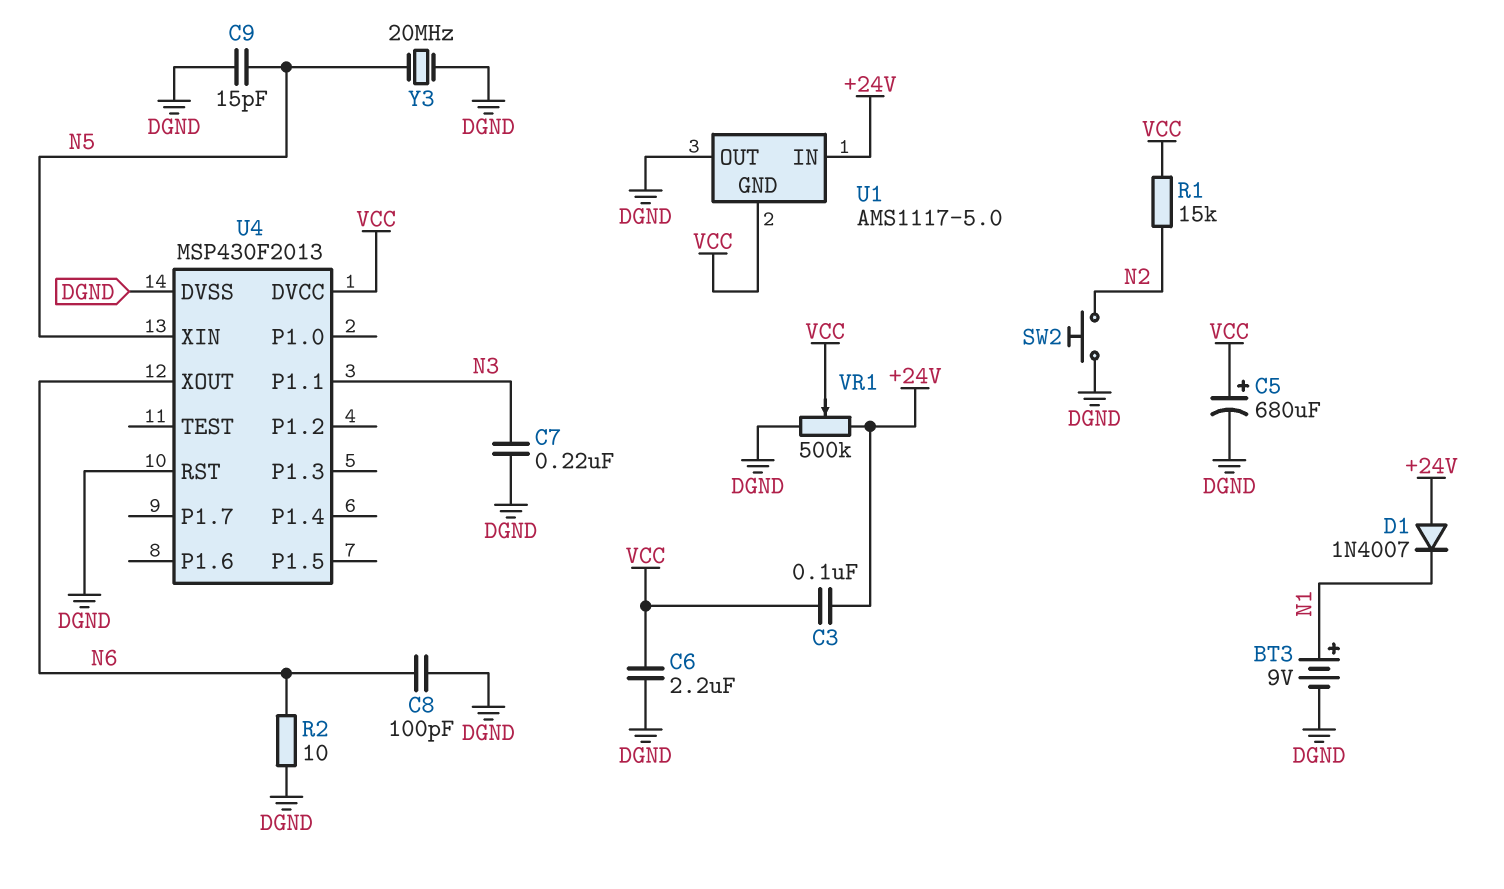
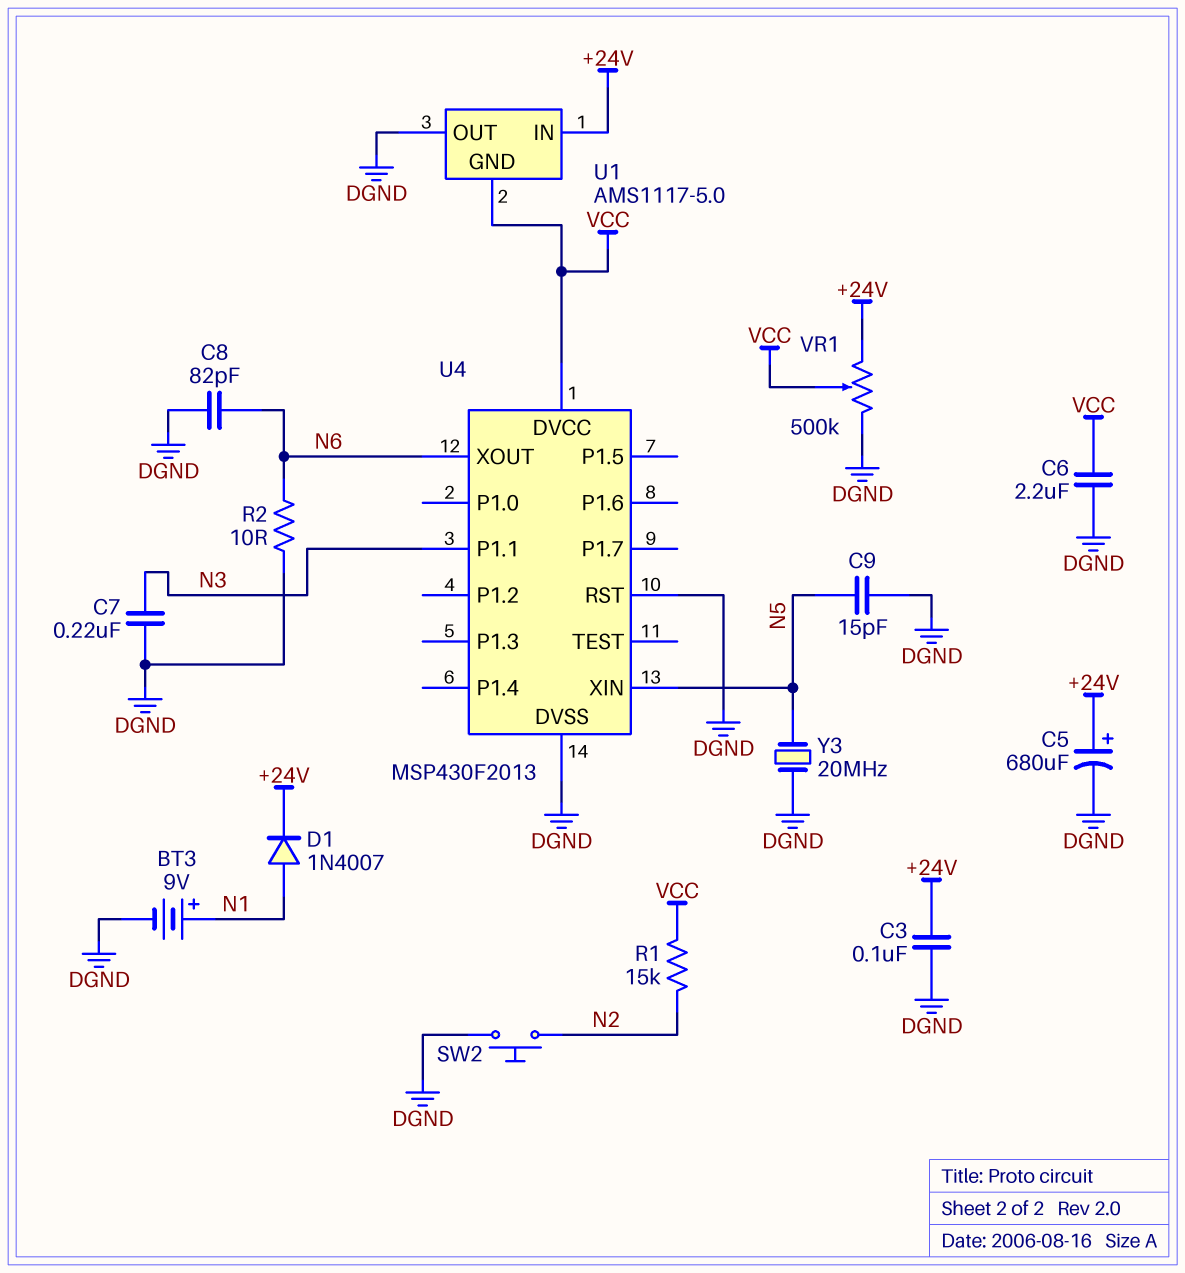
C3: 100nF (+24V, VCC) -> 100nF (+24V, DGND)
C5: 680uF (plus VCC, minus DGND) -> 680uF (plus +24V, minus DGND)
C8: 100pF (DGND, N6) -> 82pF (DGND, N6)
D1: diode 1N4007 (A +24V, K N1) -> diode 1N4007 (A N1, K +24V)

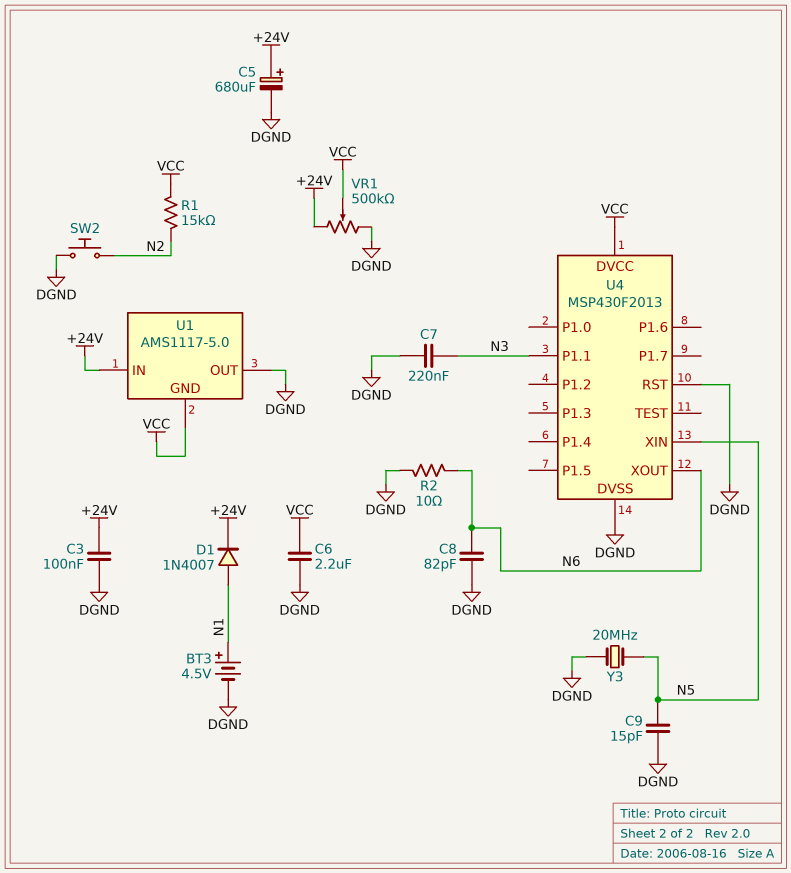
BT3: 9V (plus N1, minus DGND) -> 4.5V (plus N1, minus DGND)

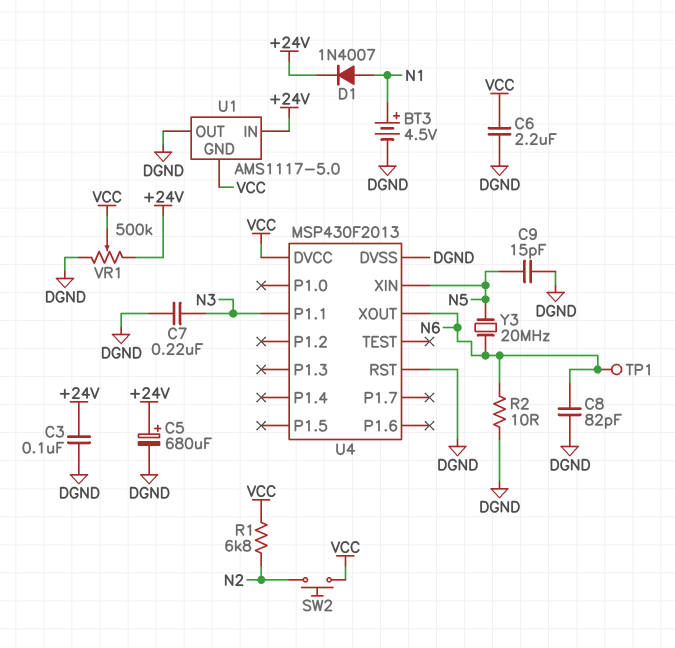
R1: 15k (N2, VCC) -> 6.8k (N2, VCC)
SW2: button (DGND, N2) -> button (N2, VCC)
TP1: none -> test point (N6)
Y3: 20MHz (DGND, N5) -> 20MHz (N5, N6)

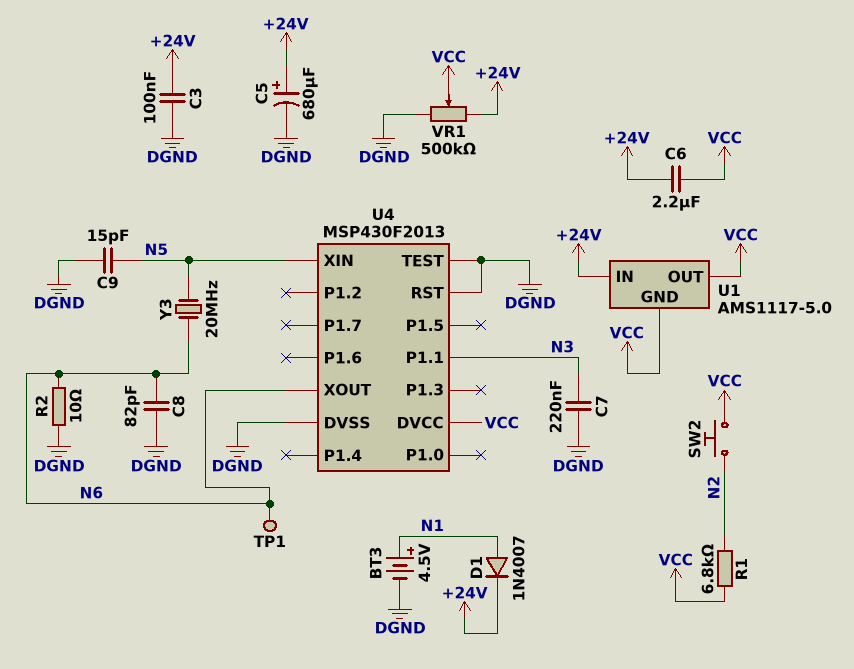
C6: 2.2uF (DGND, VCC) -> 2.2uF (+24V, VCC)
U1 pin OUT: DGND -> VCC
U4 pin TEST: none -> DGND

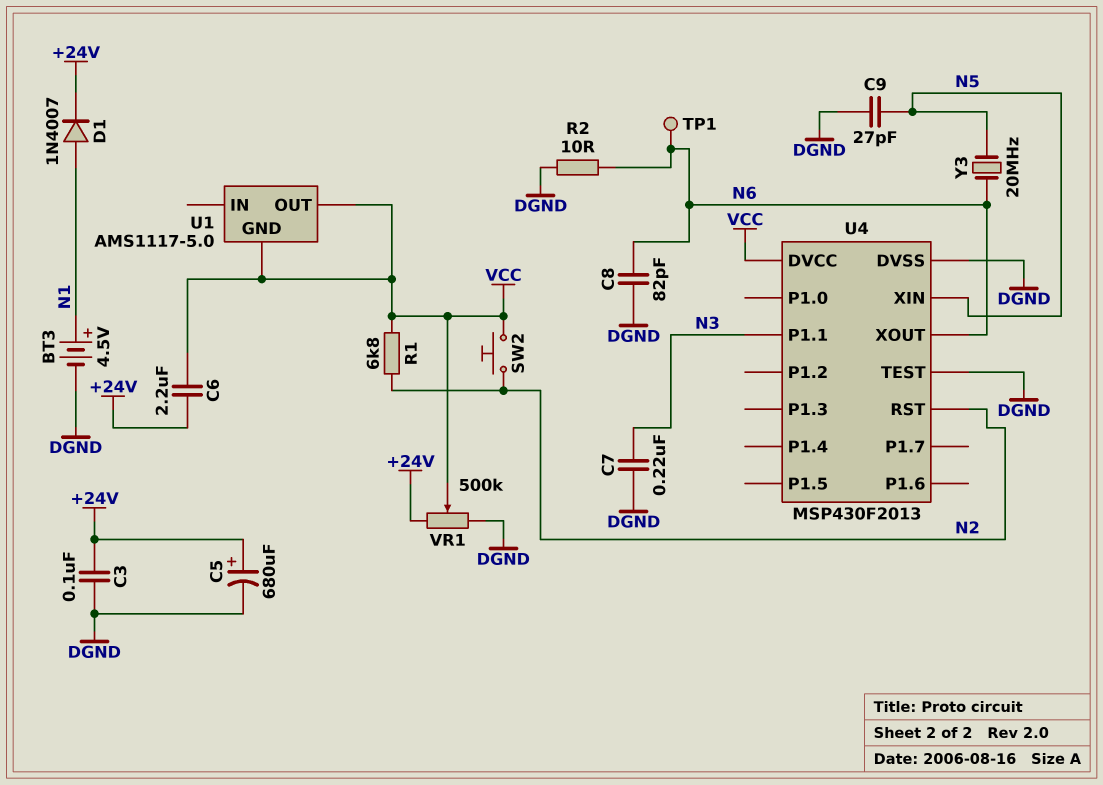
C9: 15pF (DGND, N5) -> 27pF (DGND, N5)
U1 pin IN: +24V -> none
U4 pin RST: DGND -> N2

